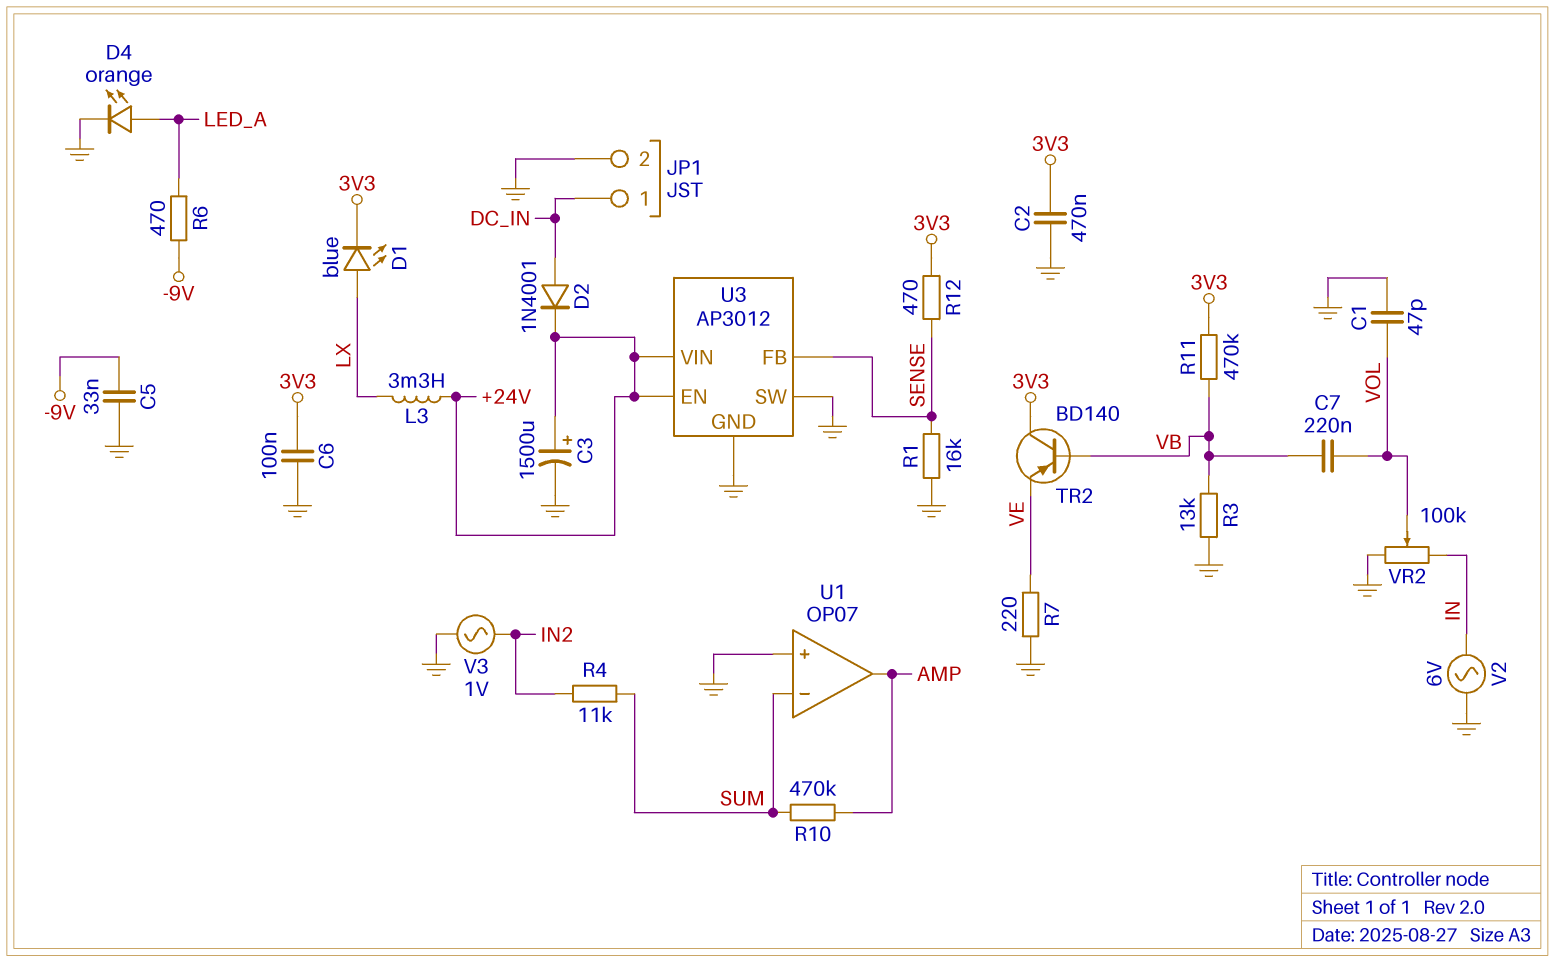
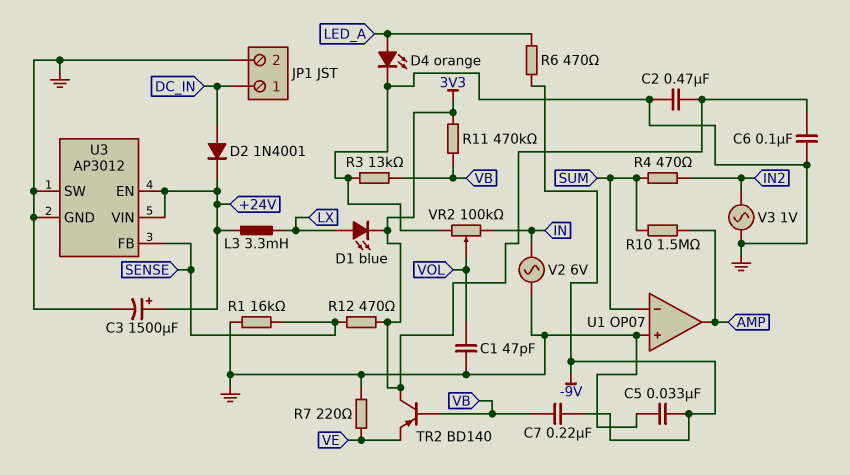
C7: 220nF (VB, VOL) -> 220nF (-9V, VB)
R4: 11k (IN2, SUM) -> 470 (IN2, SUM)
R10: 470k (AMP, SUM) -> 1.5M (AMP, SUM)

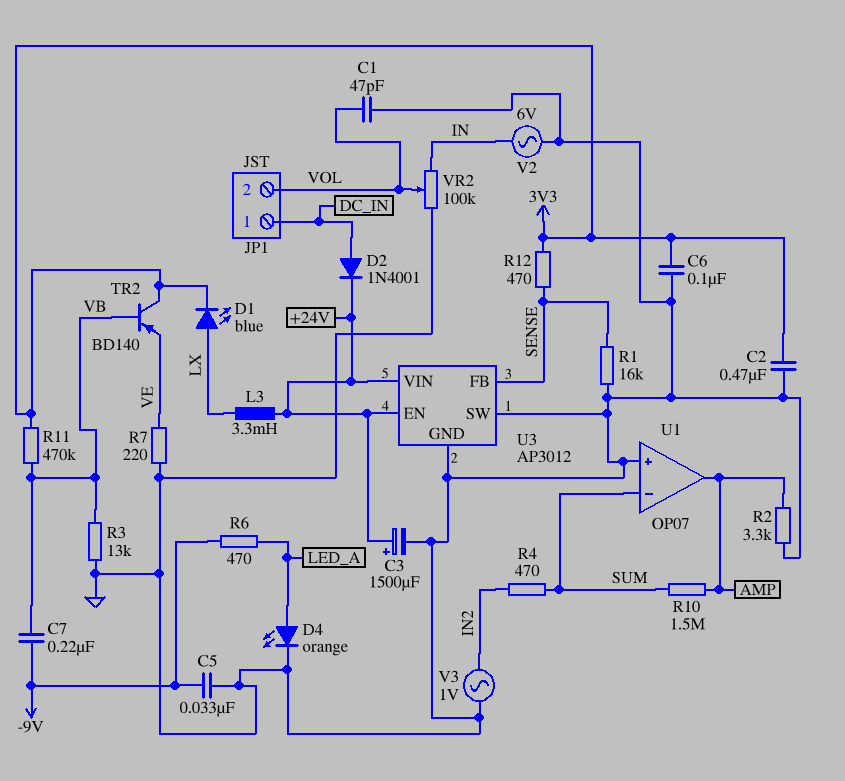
JP1 pin 2: GND -> VOL
R2: none -> 3.3k (AMP, GND)

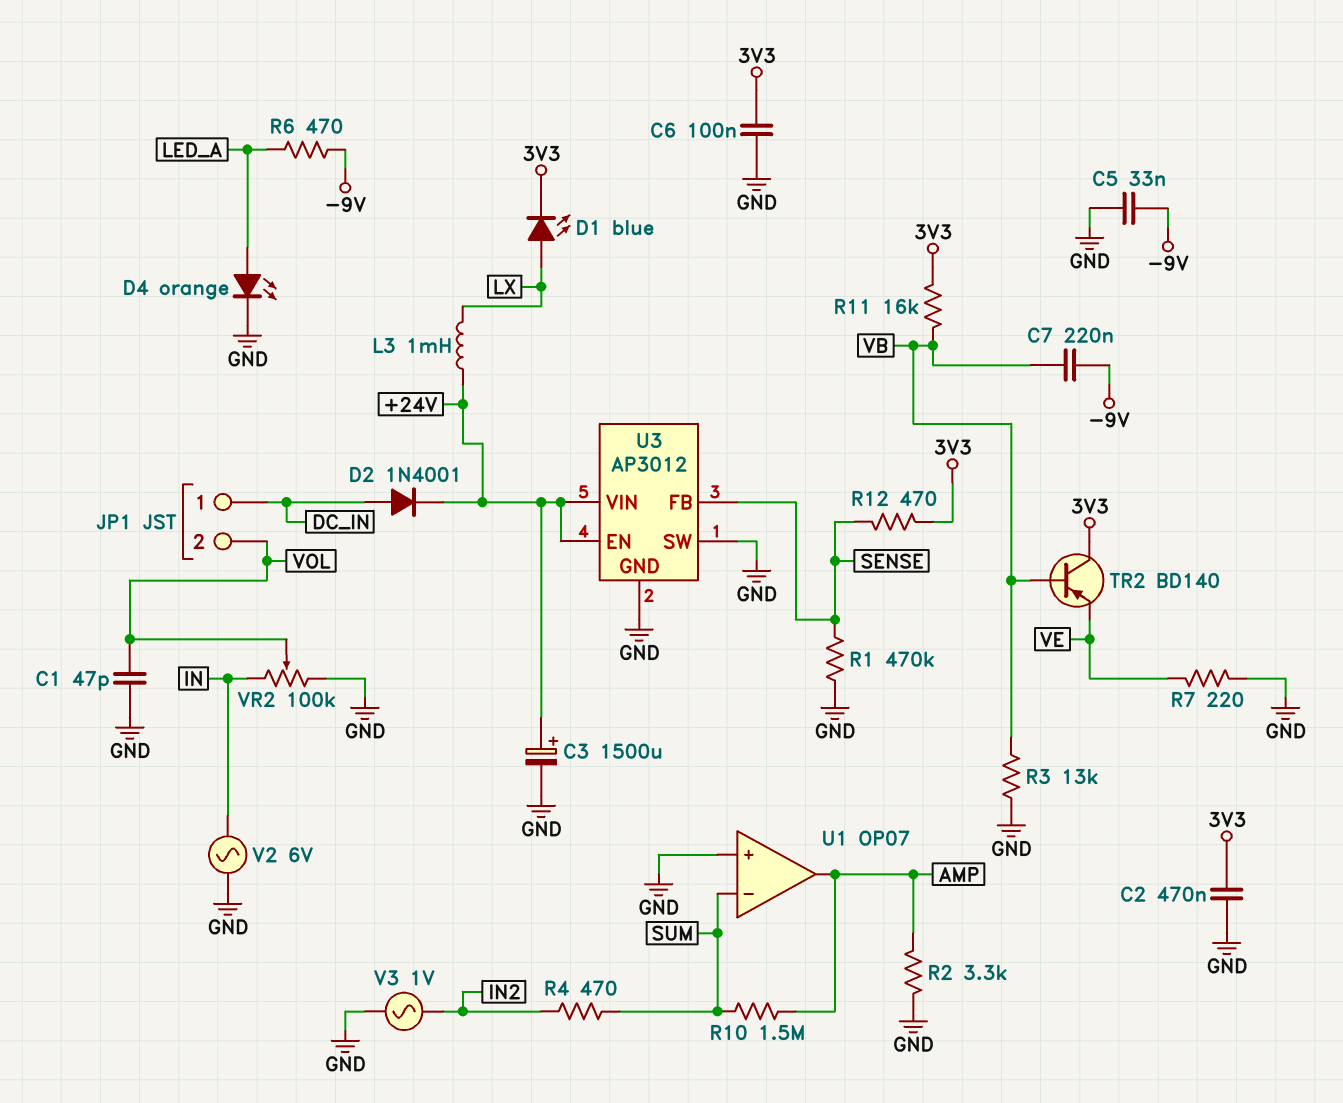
L3: 3.3mH (+24V, LX) -> 1mH (+24V, LX)
R1: 16k (GND, SENSE) -> 470k (GND, SENSE)
R11: 470k (3V3, VB) -> 16k (3V3, VB)

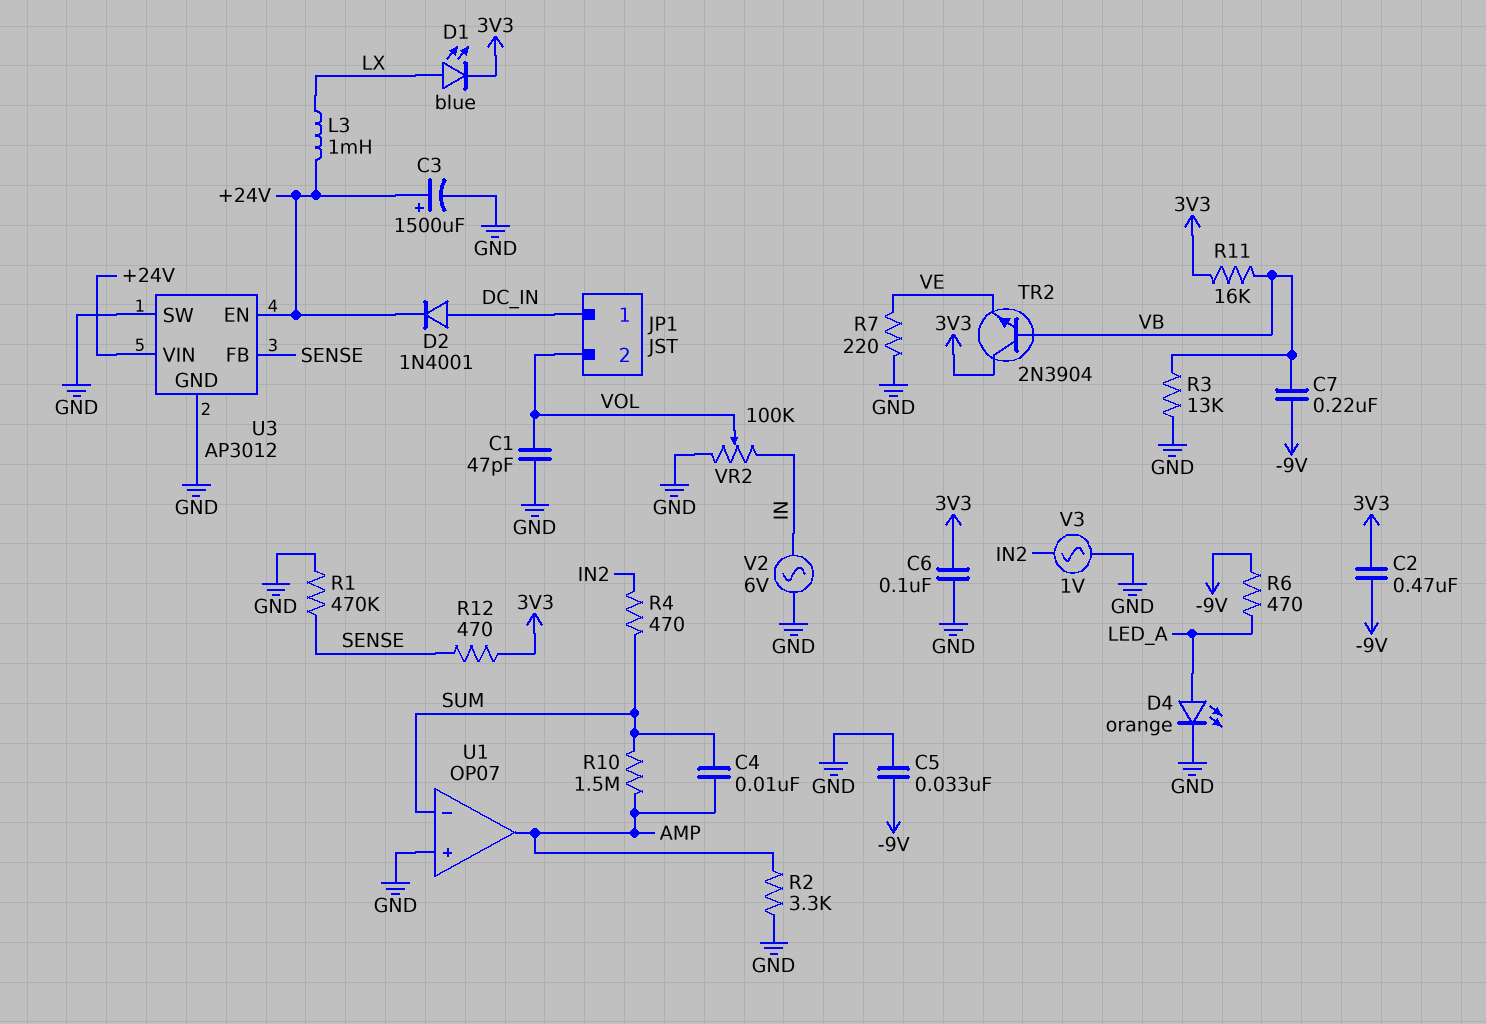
C2: 470nF (3V3, GND) -> 470nF (-9V, 3V3)
C4: none -> 10nF (AMP, SUM)
TR2: PNP BD140 (B VB, C 3V3, E VE) -> NPN 2N3904 (B VB, C 3V3, E VE)

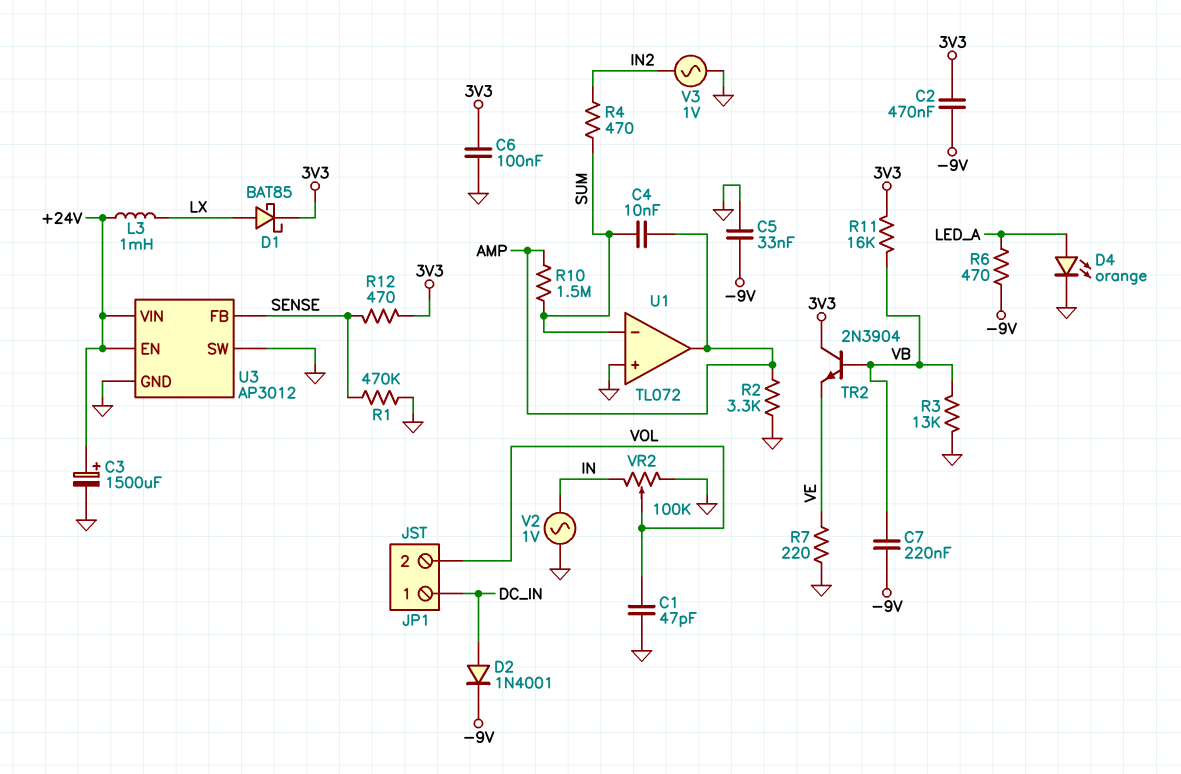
D1: LED blue (A LX, K 3V3) -> schottky BAT85 (A LX, K 3V3)
D2: diode 1N4001 (A DC_IN, K +24V) -> diode 1N4001 (A DC_IN, K -9V)
U1: OP07 -> TL072
V2: AC 6V (GND, IN) -> AC 1V (GND, IN)

